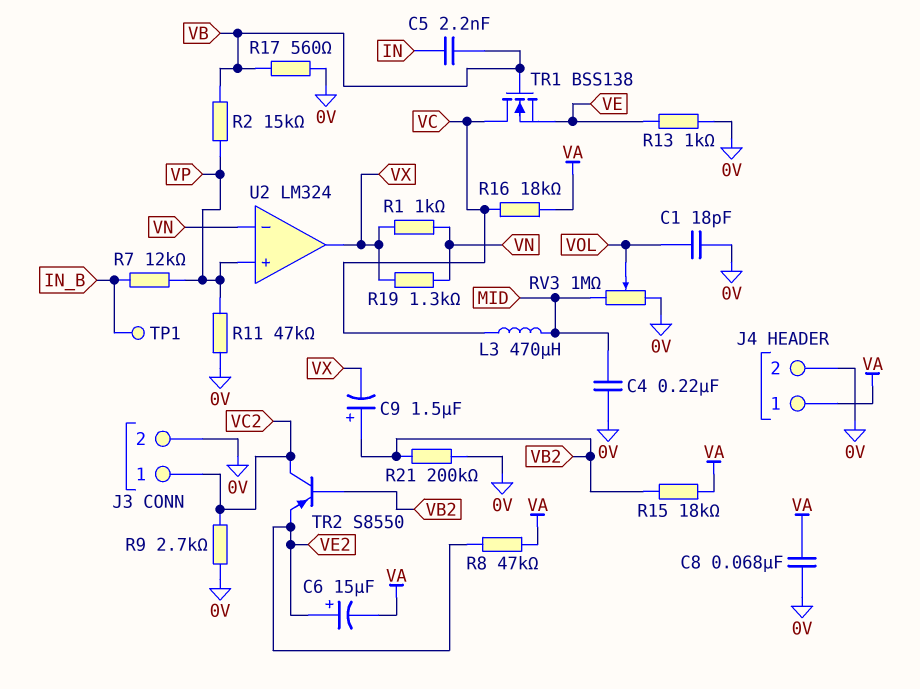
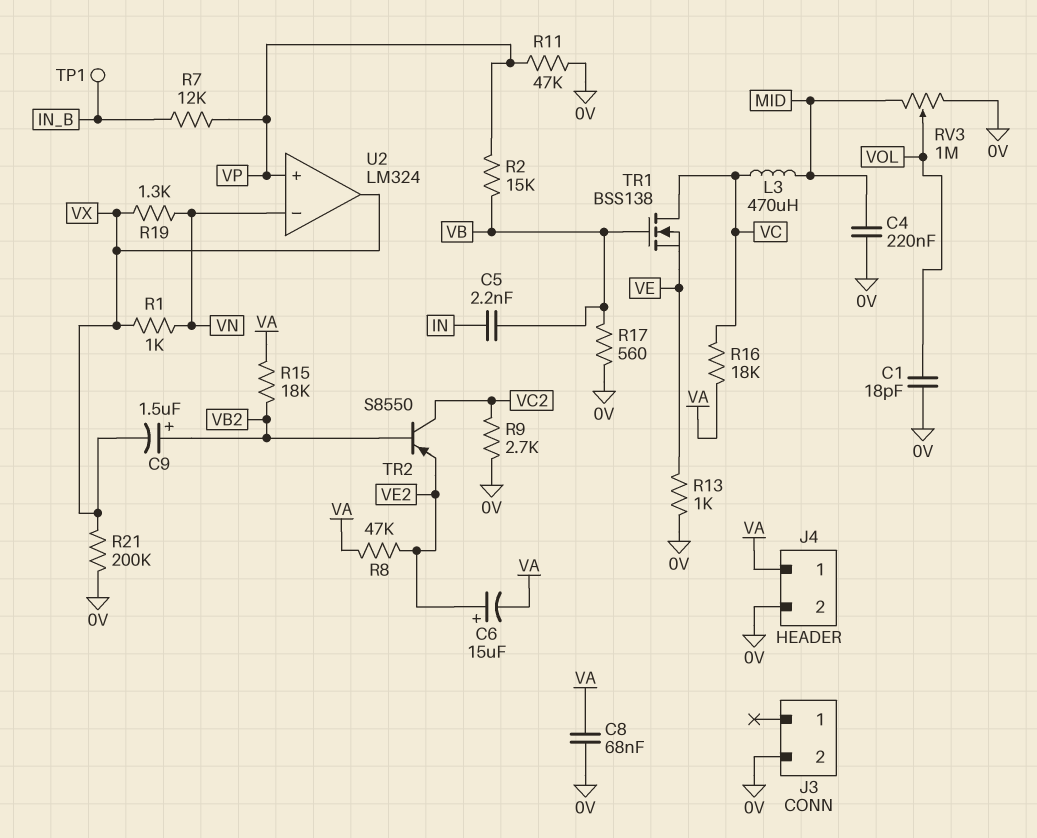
J3 pin 1: VC2 -> none
R21: 200k (0V, VB2) -> 200k (0V, VX)

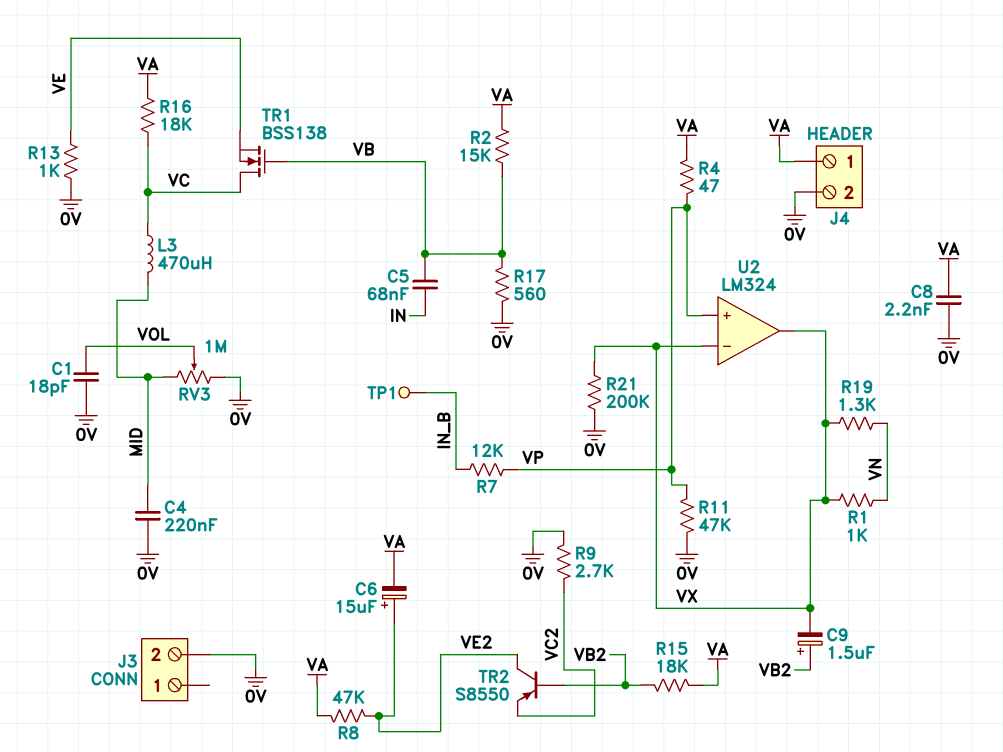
C5: 2.2nF (IN, VB) -> 68nF (IN, VB)
C8: 68nF (0V, VA) -> 2.2nF (0V, VA)
R2: 15k (VB, VP) -> 15k (VA, VB)
R4: none -> 47 (VA, VP)
TR2: PNP S8550 (B VB2, C VC2, E VE2) -> PNP S8550 (B VB2, C VE2, E VC2)
U2 pin in-: VN -> VX

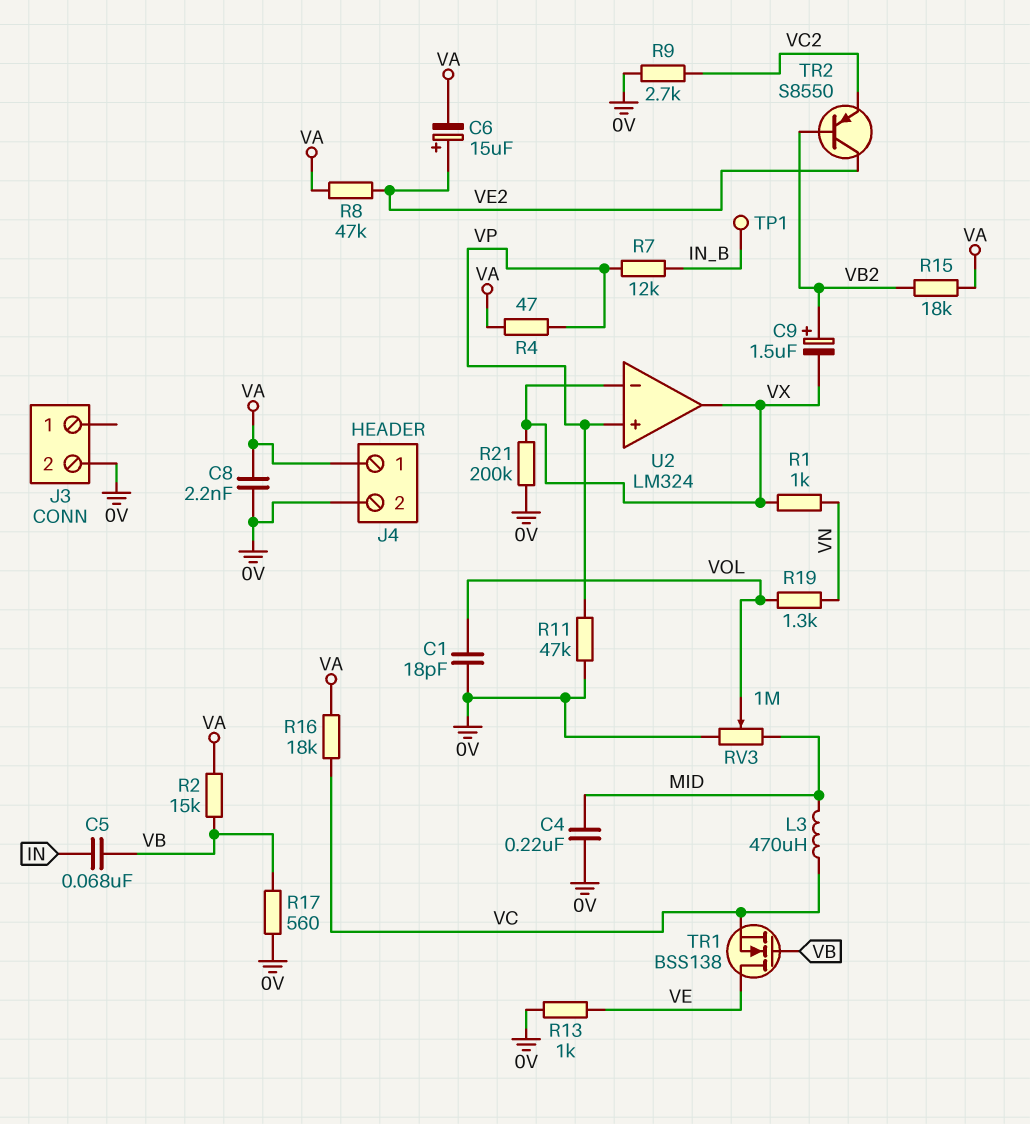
R19: 1.3k (VN, VX) -> 1.3k (VN, VOL)
TR1: NMOS BSS138 (G VB, D VC, S VE) -> NMOS BSS138 (G VB, D VE, S VC)

